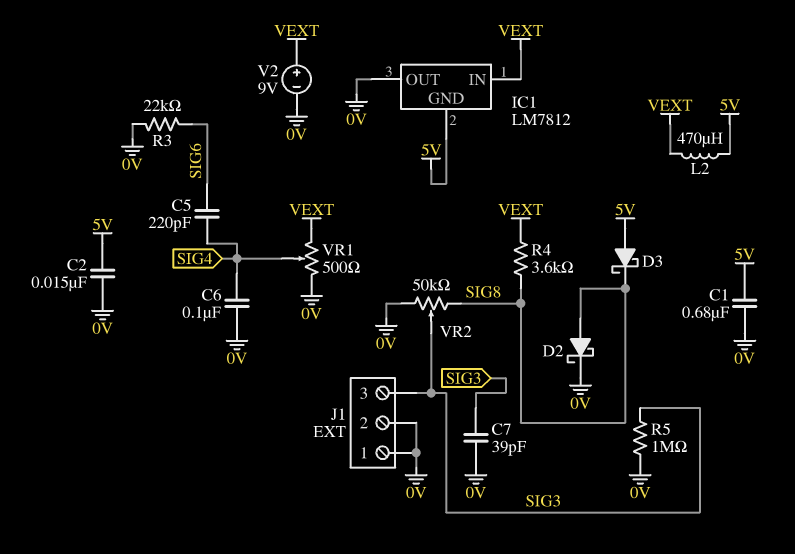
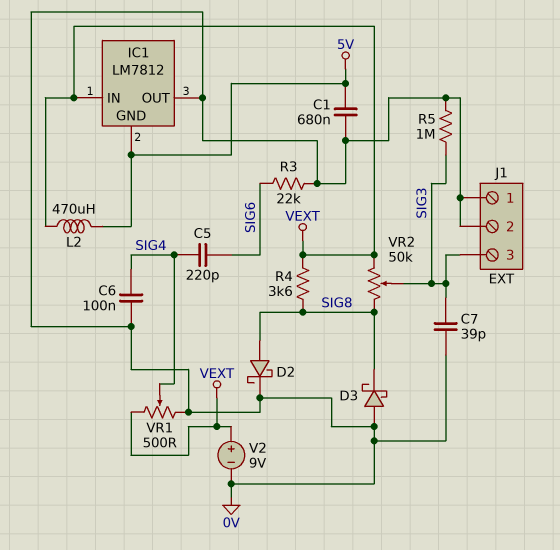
C2: 15nF (0V, 5V) -> none
D3: schottky (A 5V, K SIG8) -> schottky (A 0V, K SIG8)
VR2: 50k (0V, SIG8, wiper SIG3) -> 50k (SIG8, VEXT, wiper SIG3)

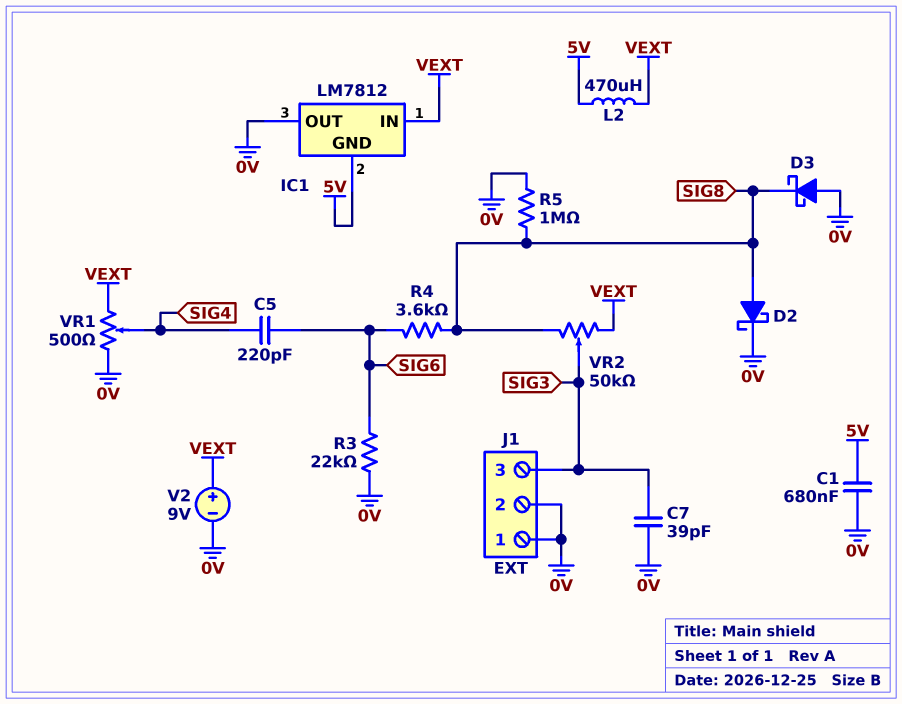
C6: 100nF (0V, SIG4) -> none
R4: 3.6k (SIG8, VEXT) -> 3.6k (SIG6, SIG8)
R5: 1M (0V, SIG3) -> 1M (0V, SIG8)

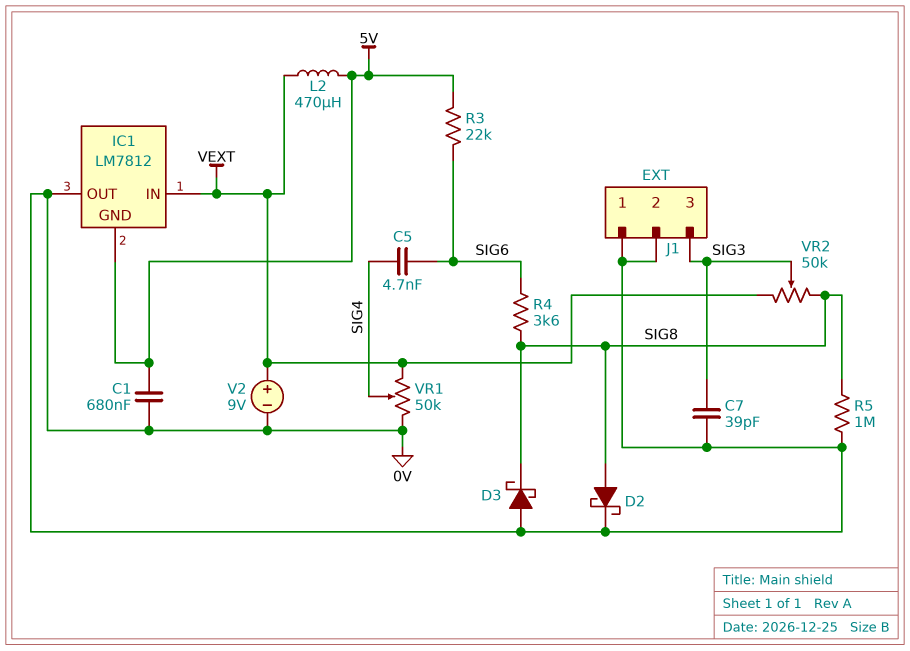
C5: 220pF (SIG4, SIG6) -> 4.7nF (SIG4, SIG6)
R3: 22k (0V, SIG6) -> 22k (5V, SIG6)
VR1: 500 (0V, VEXT, wiper SIG4) -> 50k (0V, VEXT, wiper SIG4)

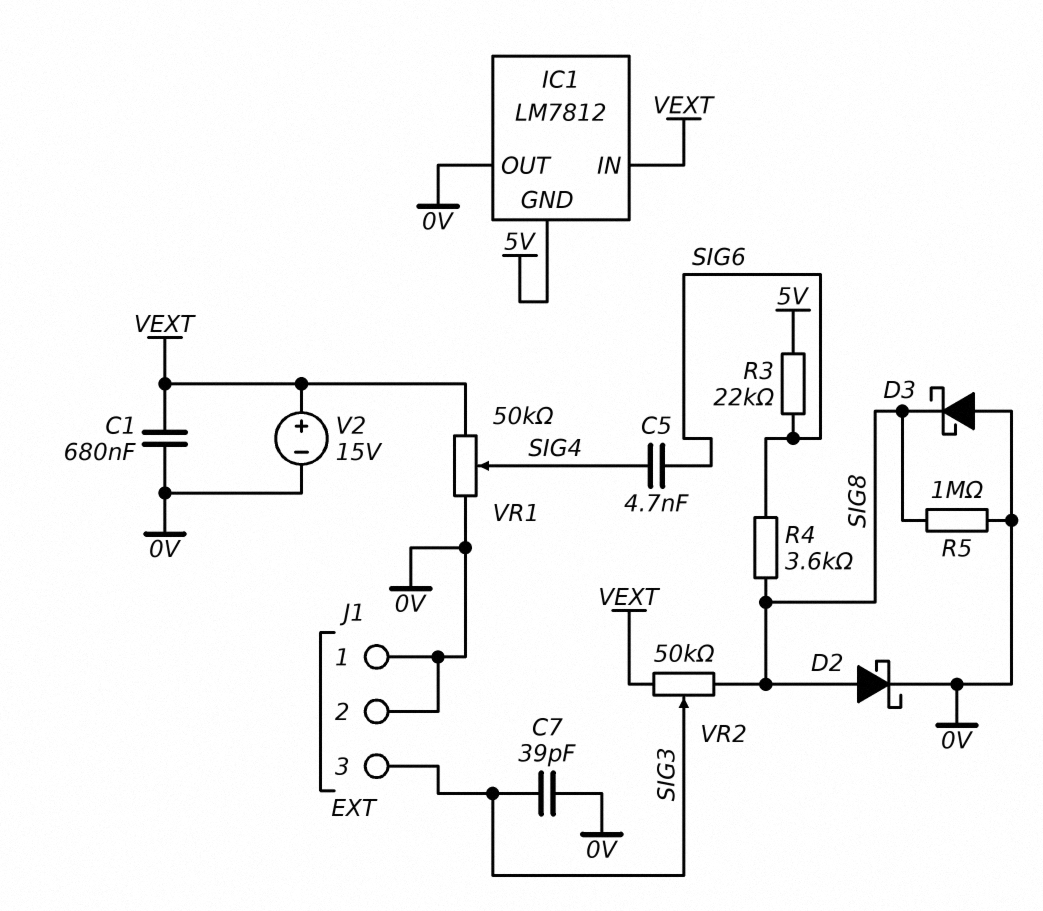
C1: 680nF (0V, 5V) -> 680nF (0V, VEXT)
L2: 470uH (5V, VEXT) -> none
V2: 9V (plus VEXT, minus 0V) -> 15V (plus VEXT, minus 0V)

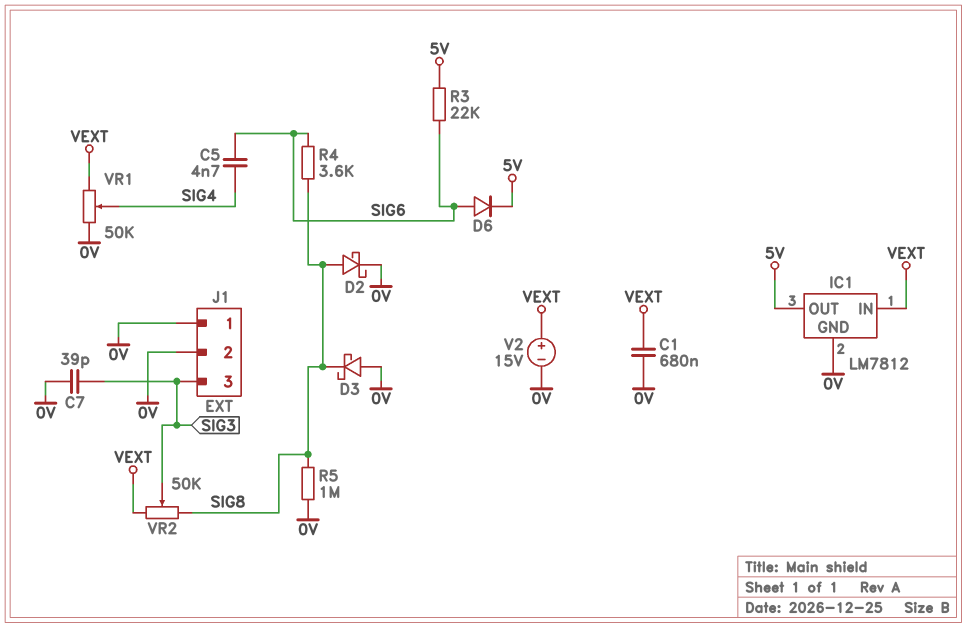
D6: none -> diode (A SIG6, K 5V)
IC1 pin GND: 5V -> 0V
IC1 pin OUT: 0V -> 5V

